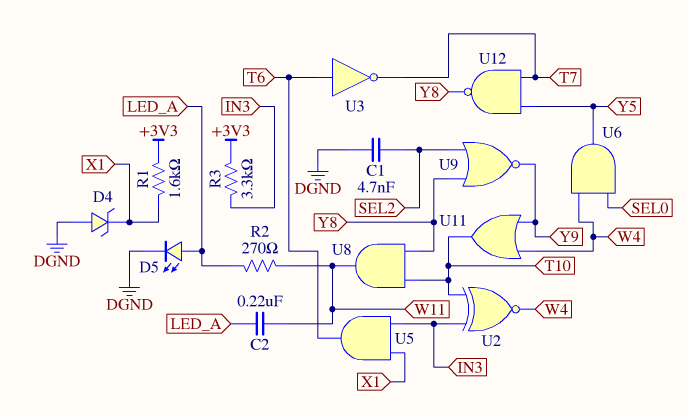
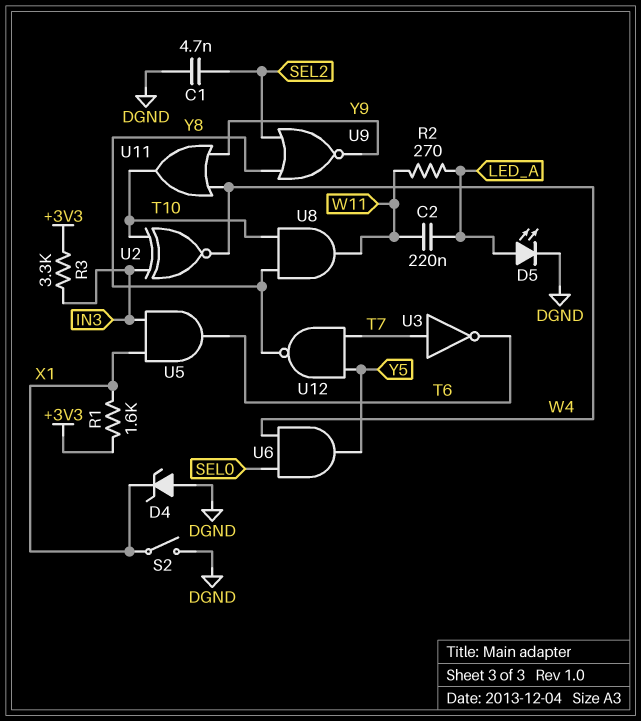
S2: none -> switch (DGND, X1)
U3: NOT (in T6, out T7) -> NOT (in T7, out T6)

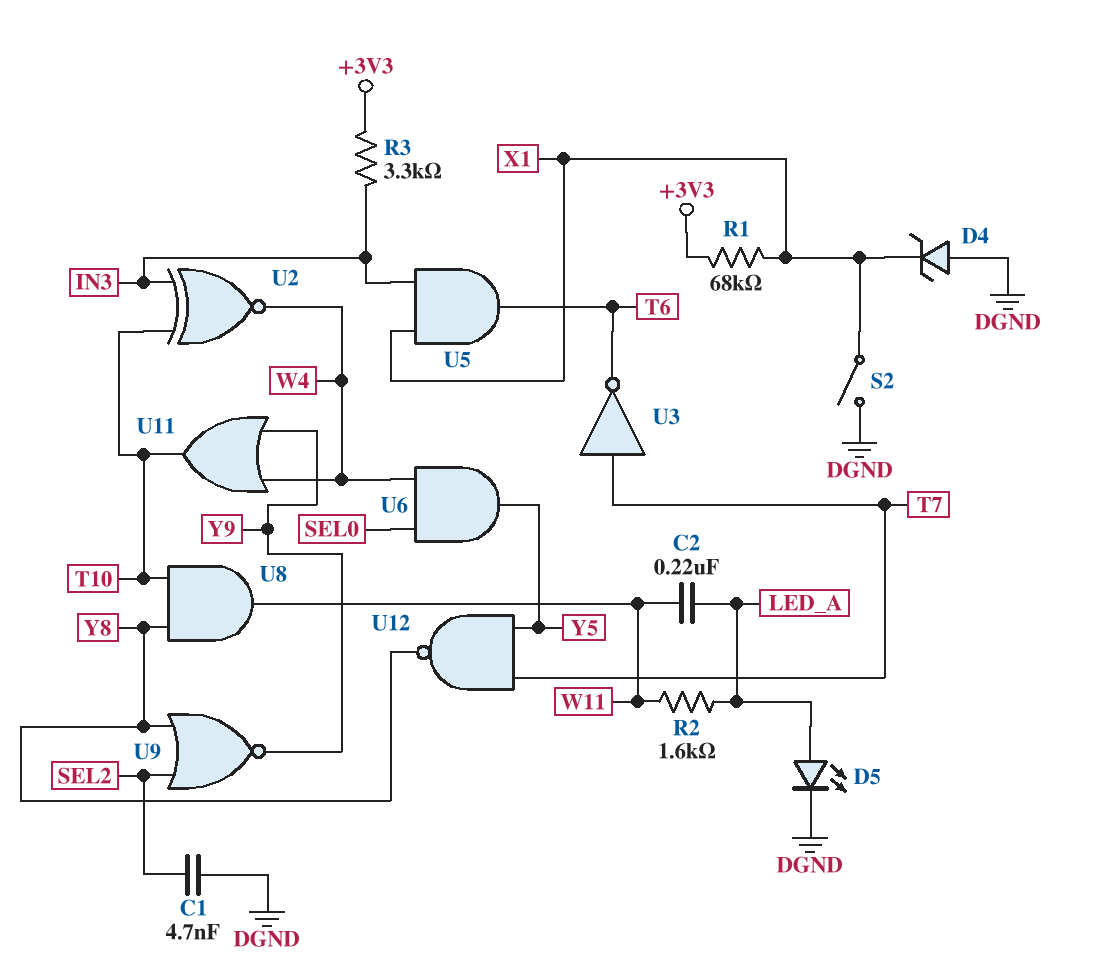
R1: 1.6k (+3V3, X1) -> 68k (+3V3, X1)
R2: 270 (LED_A, W11) -> 1.6k (LED_A, W11)

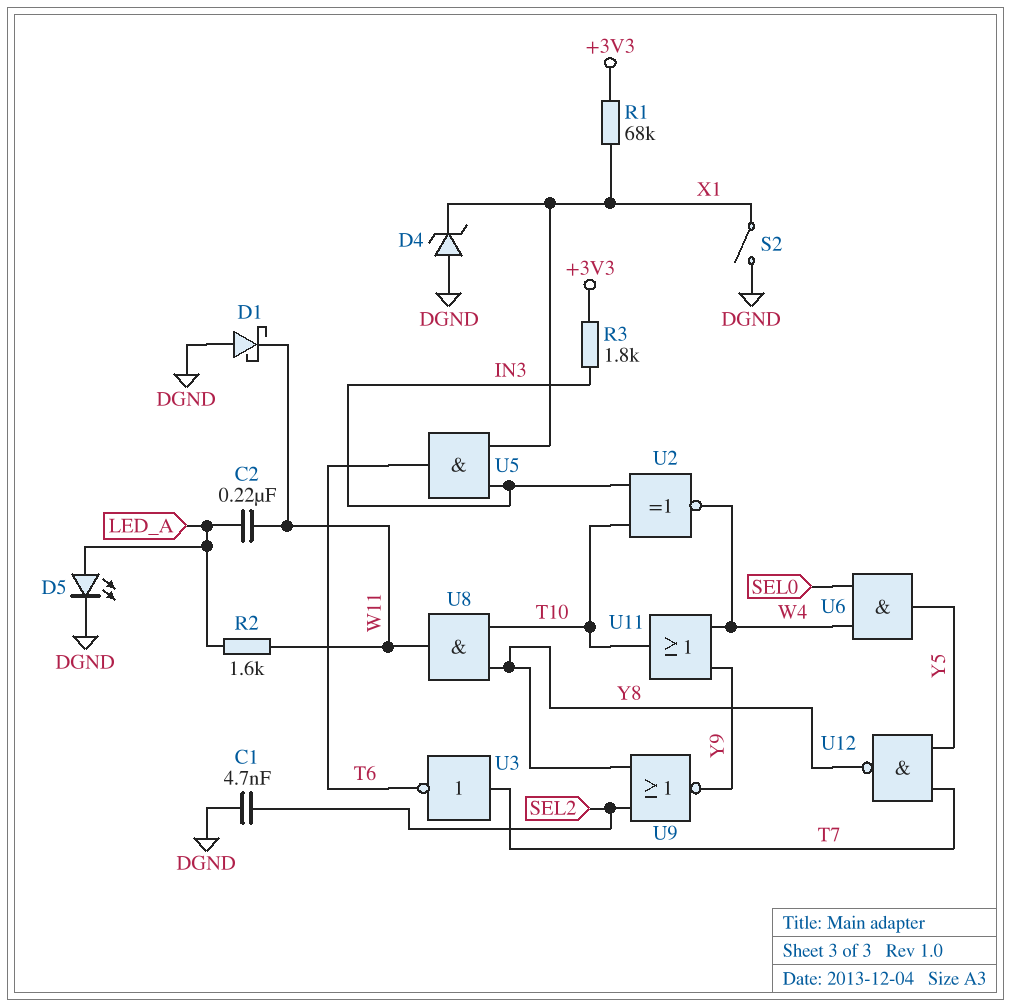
D1: none -> schottky (A DGND, K W11)
R3: 3.3k (+3V3, IN3) -> 1.8k (+3V3, IN3)

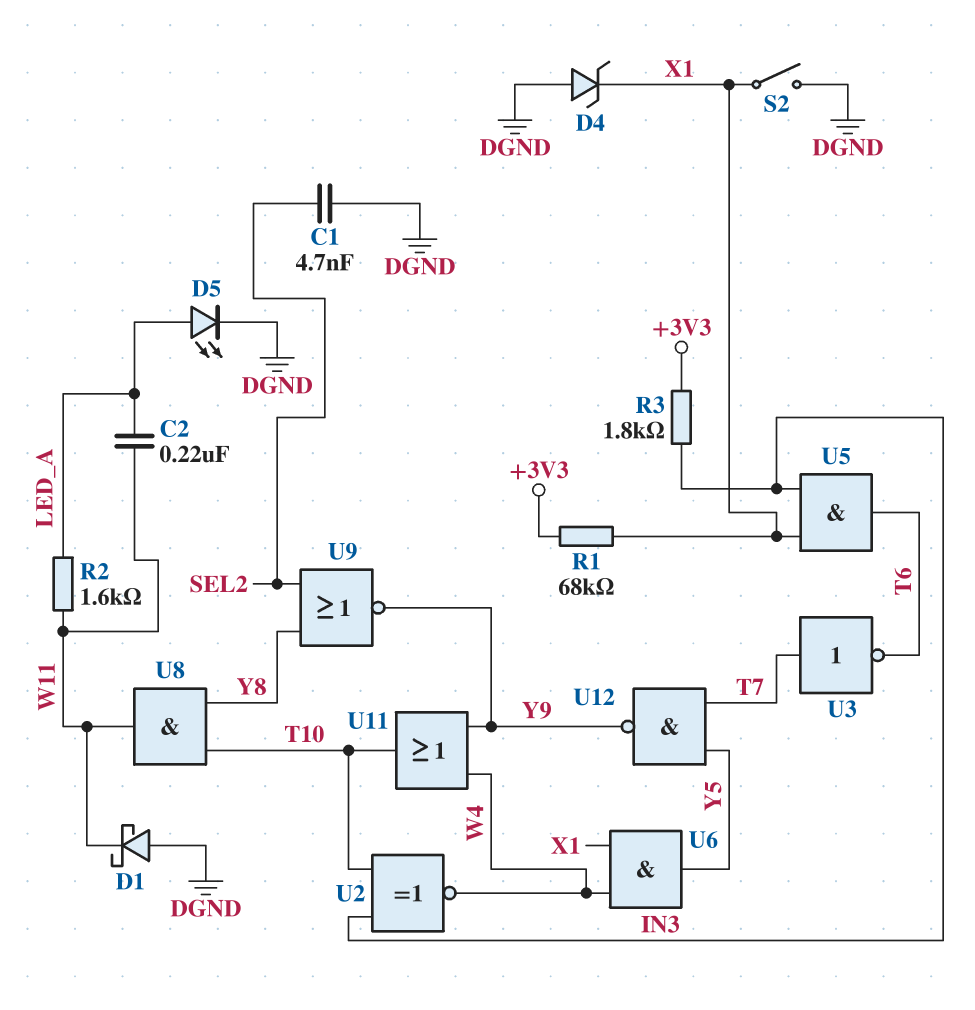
U6: AND (in SEL0, in W4, out Y5) -> AND (in W4, in X1, out Y5)
U12: NAND (in T7, in Y5, out Y8) -> NAND (in T7, in Y5, out Y9)

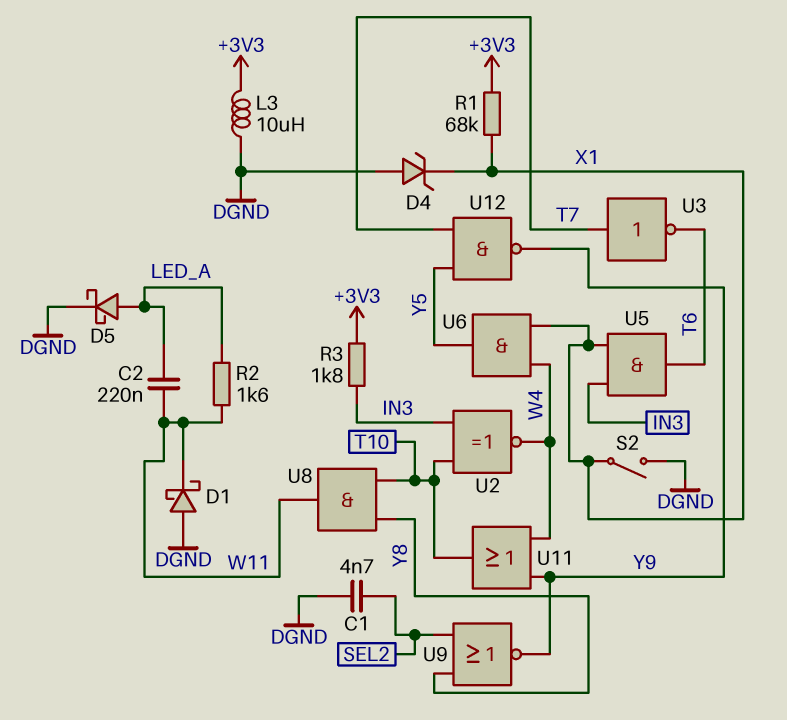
D5: LED (A LED_A, K DGND) -> schottky (A LED_A, K DGND)
L3: none -> 10uH (+3V3, DGND)

